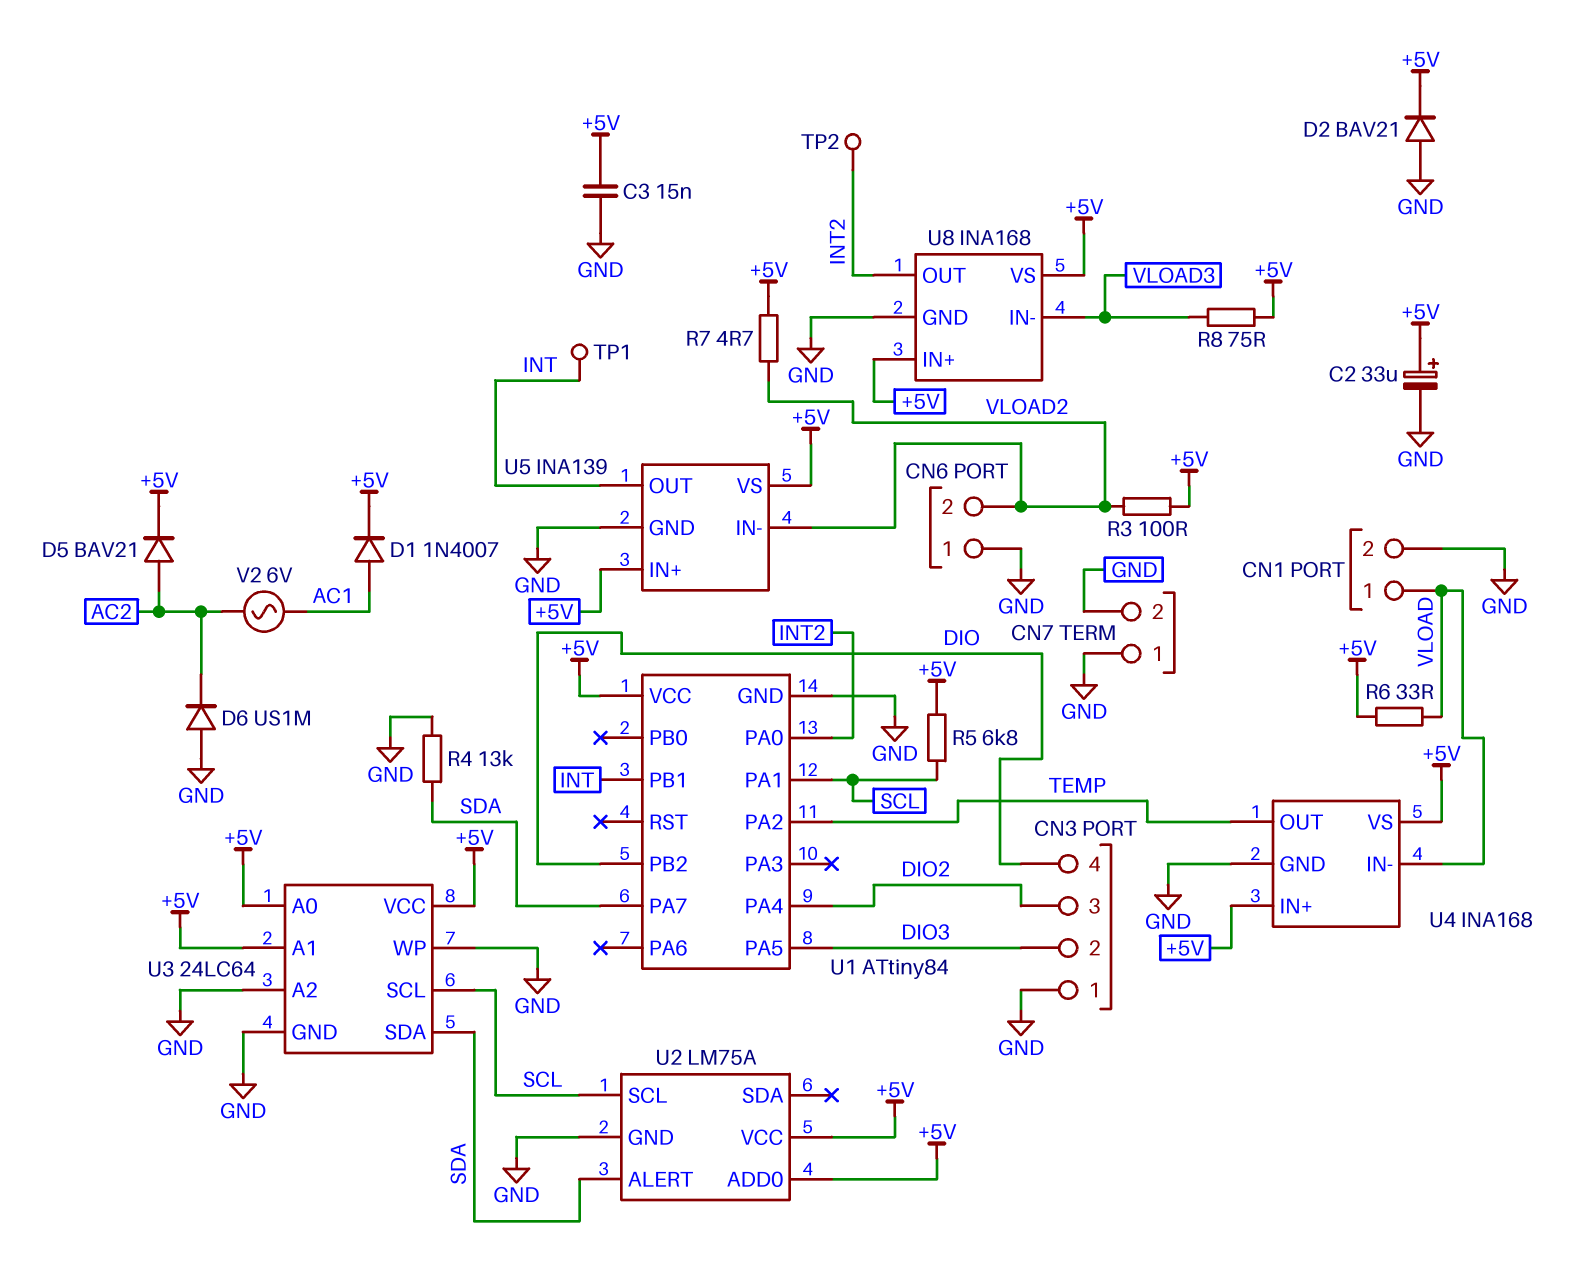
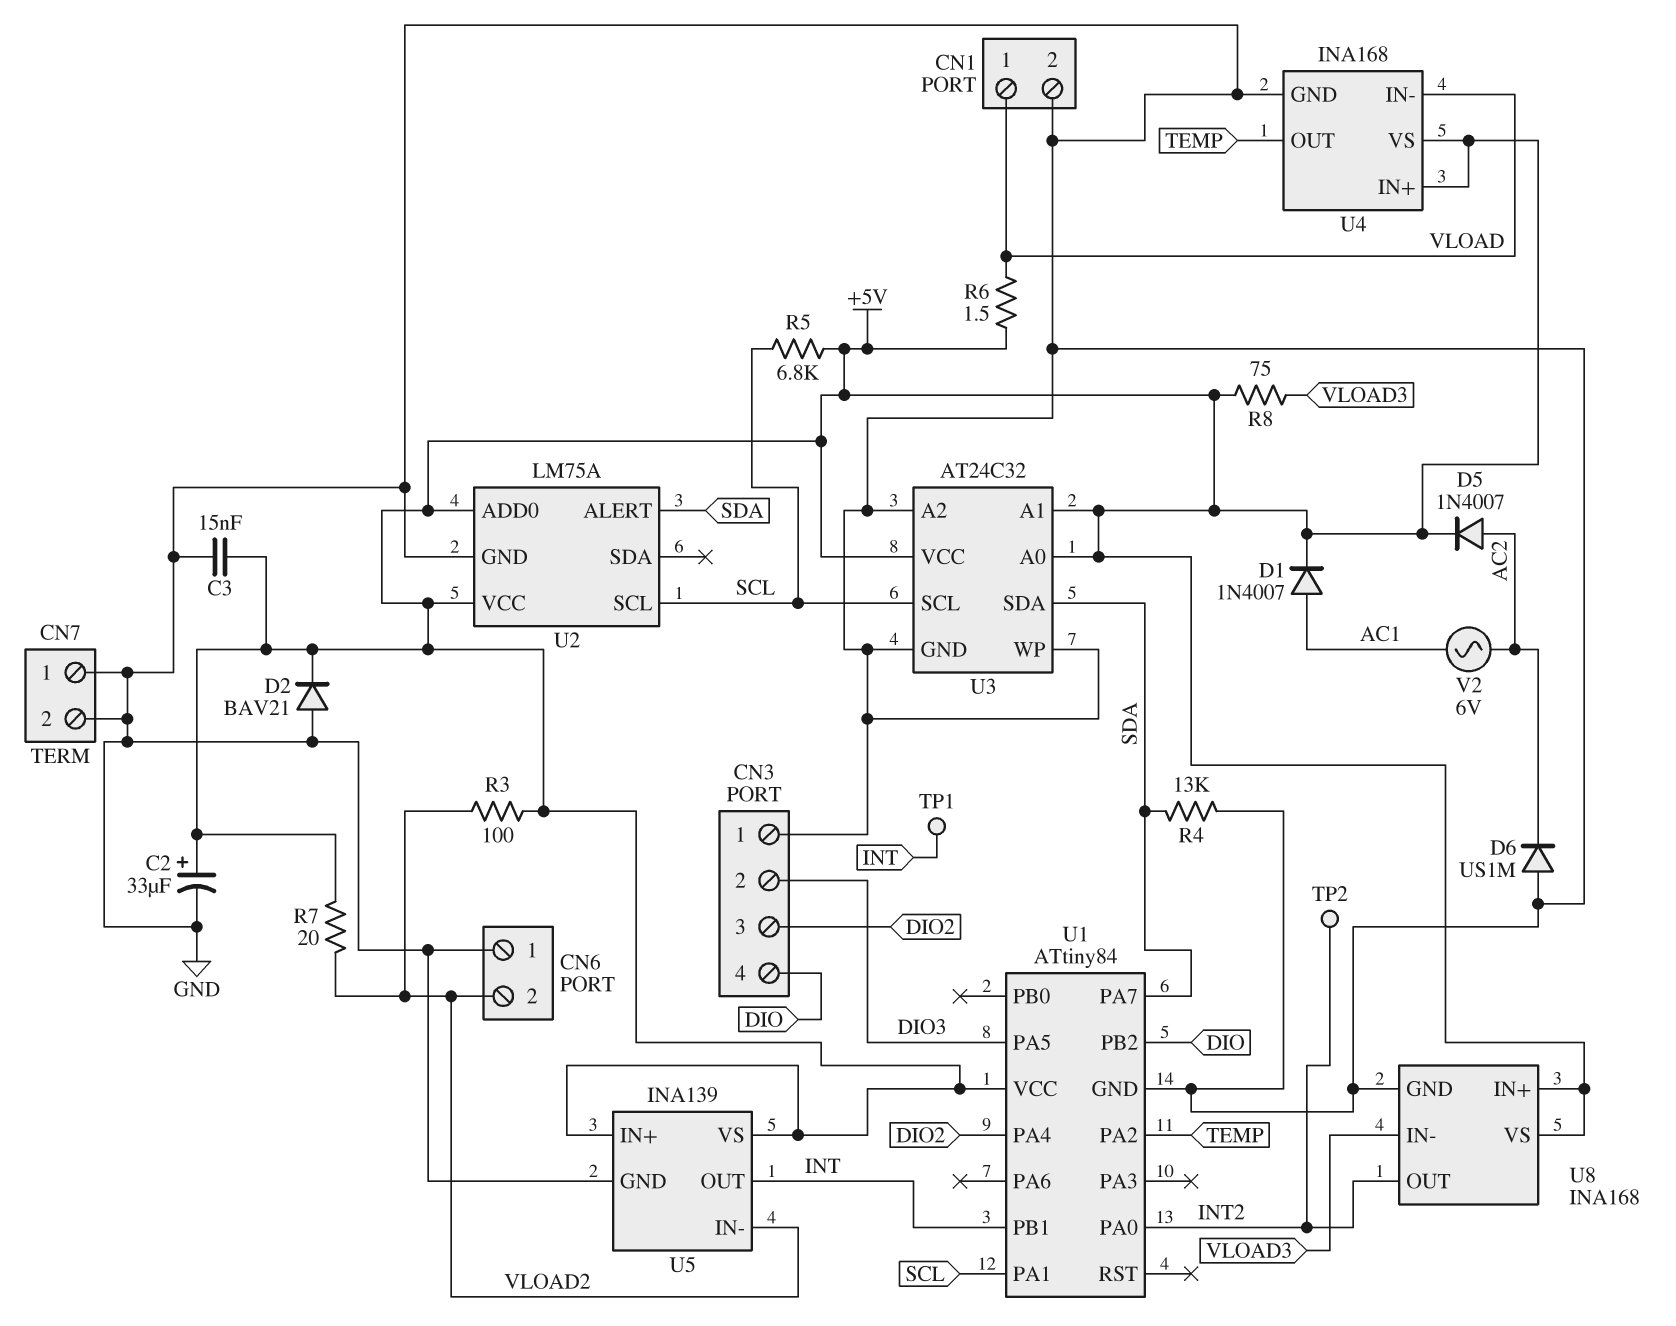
D5: diode BAV21 (A AC2, K +5V) -> diode 1N4007 (A AC2, K +5V)
R6: 33 (+5V, VLOAD) -> 1.5 (+5V, VLOAD)
R7: 4.7 (+5V, VLOAD2) -> 20 (+5V, VLOAD2)
U3: 24LC64 -> AT24C32

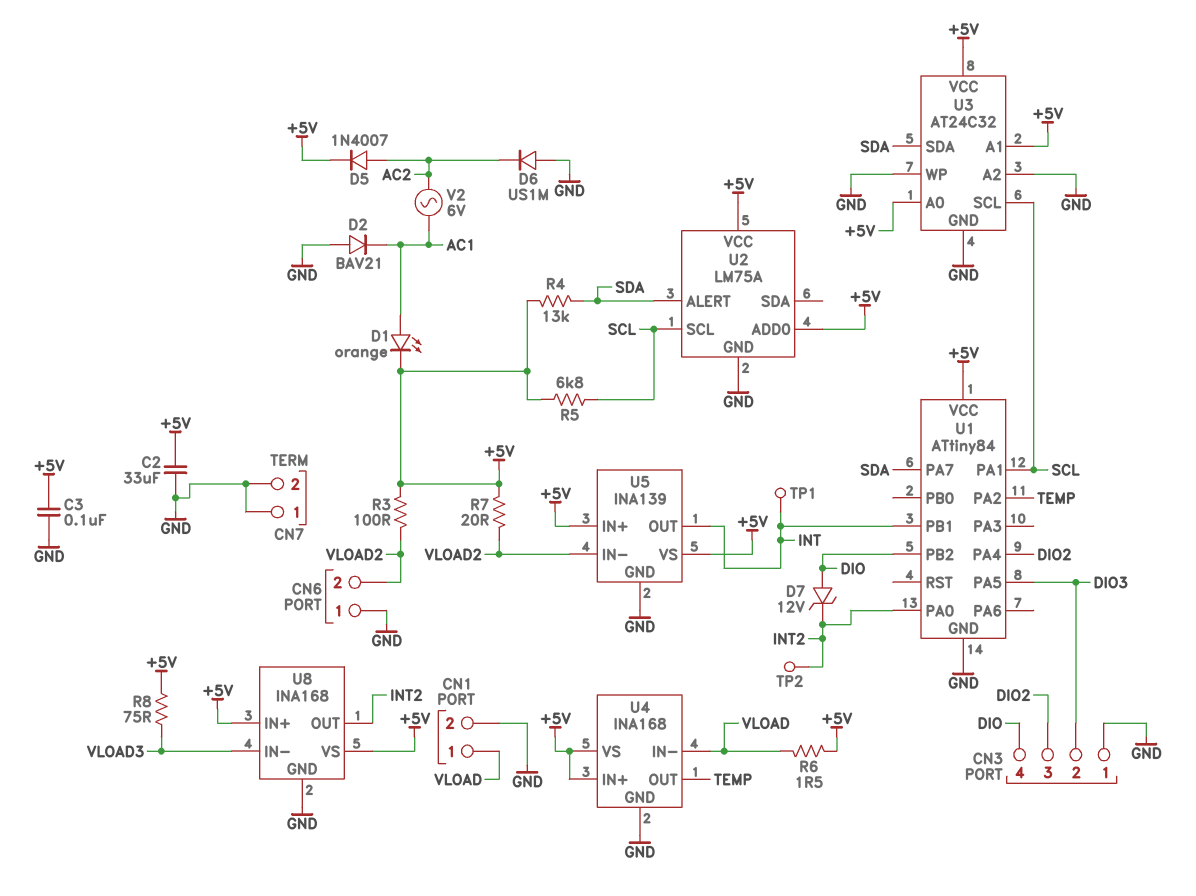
C2: 33uF (plus +5V, minus GND) -> 33uF (+5V, GND)
C3: 15nF (+5V, GND) -> 100nF (+5V, GND)
D1: diode 1N4007 (A AC1, K +5V) -> LED orange (A AC1, K +5V)
D2: diode BAV21 (A GND, K +5V) -> diode BAV21 (A GND, K AC1)
D7: none -> zener 12V (A DIO, K INT2)
R4: 13k (GND, SDA) -> 13k (+5V, SDA)

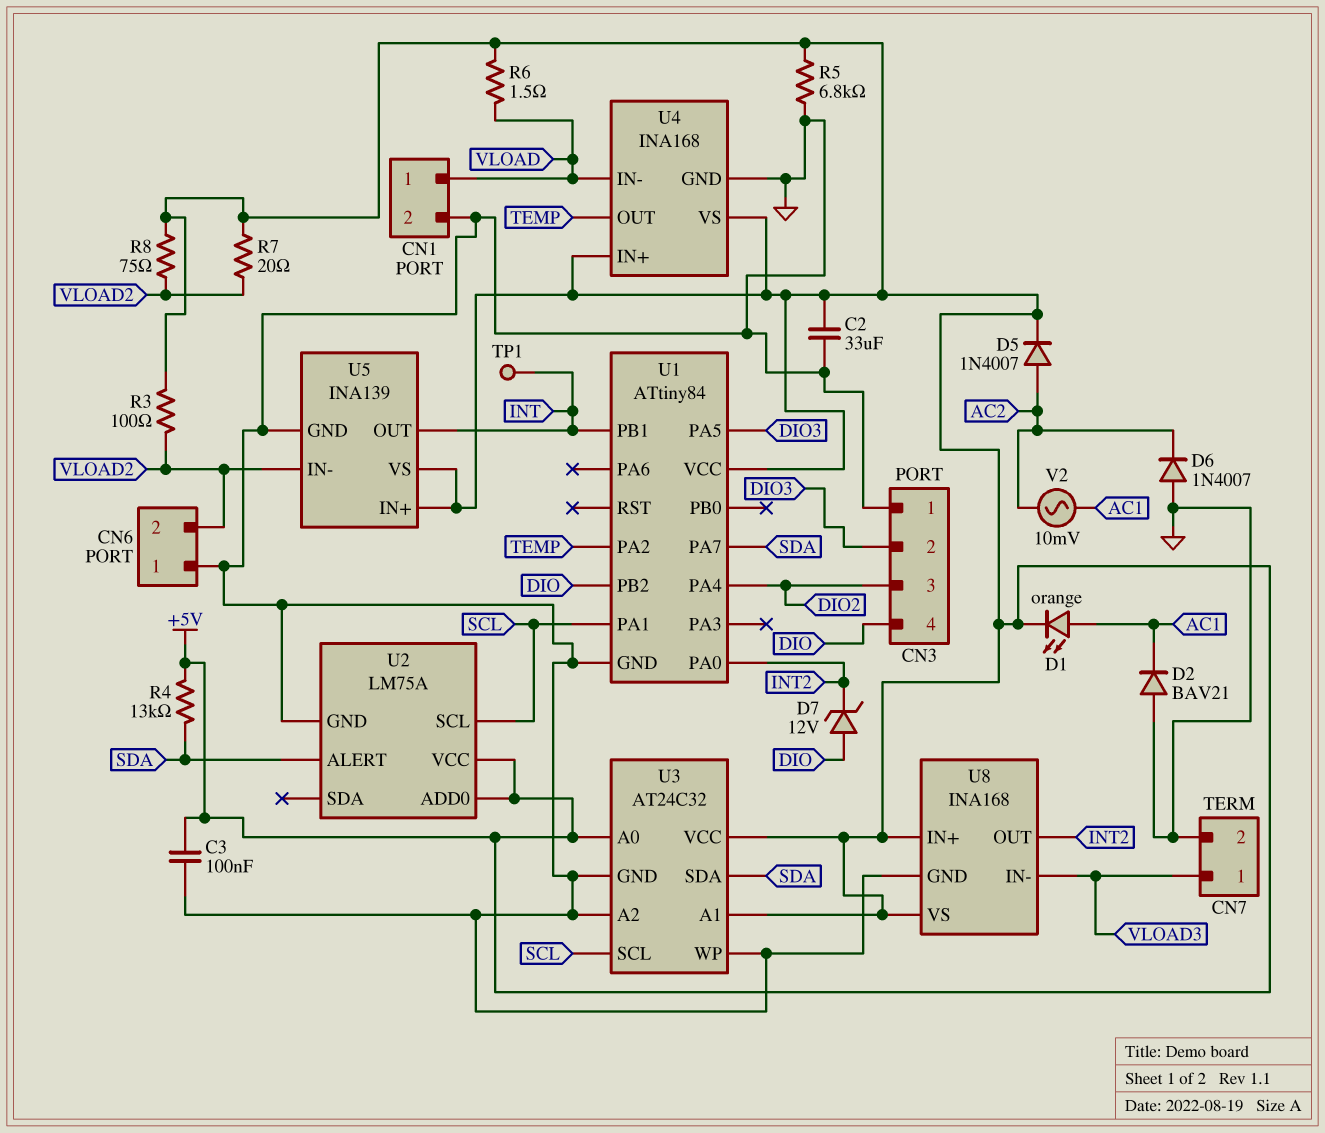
CN7 pin 1: GND -> VLOAD3
D6: diode US1M (A GND, K AC2) -> diode 1N4007 (A GND, K AC2)
R5: 6.8k (+5V, SCL) -> 6.8k (+5V, GND)
R8: 75 (+5V, VLOAD3) -> 75 (+5V, VLOAD2)
TP2: test point (INT2) -> none
V2: AC 6V (AC1, AC2) -> AC 10mV (AC1, AC2)

